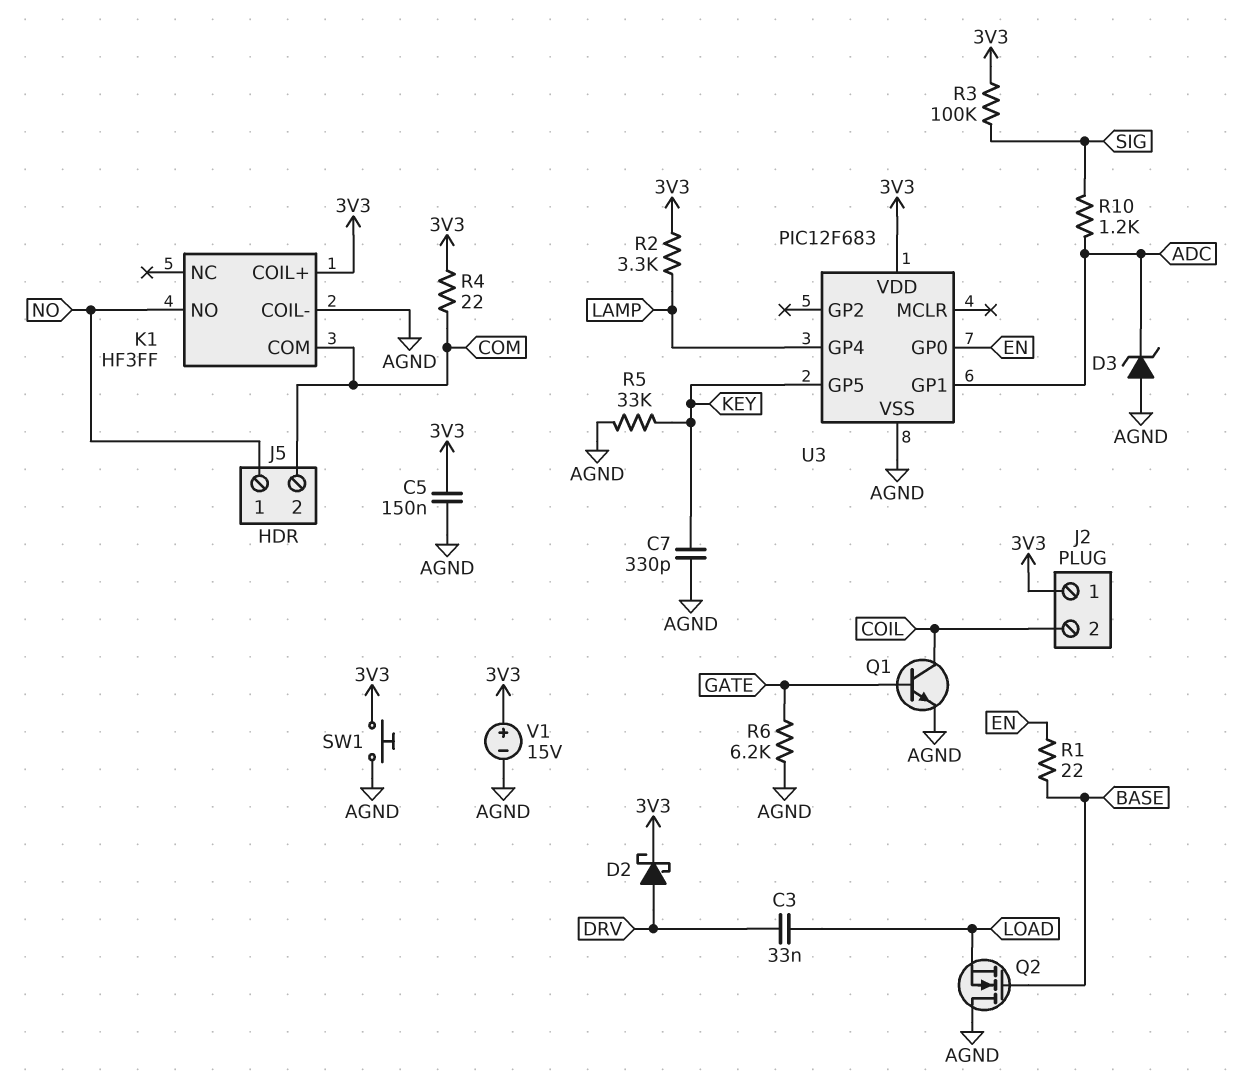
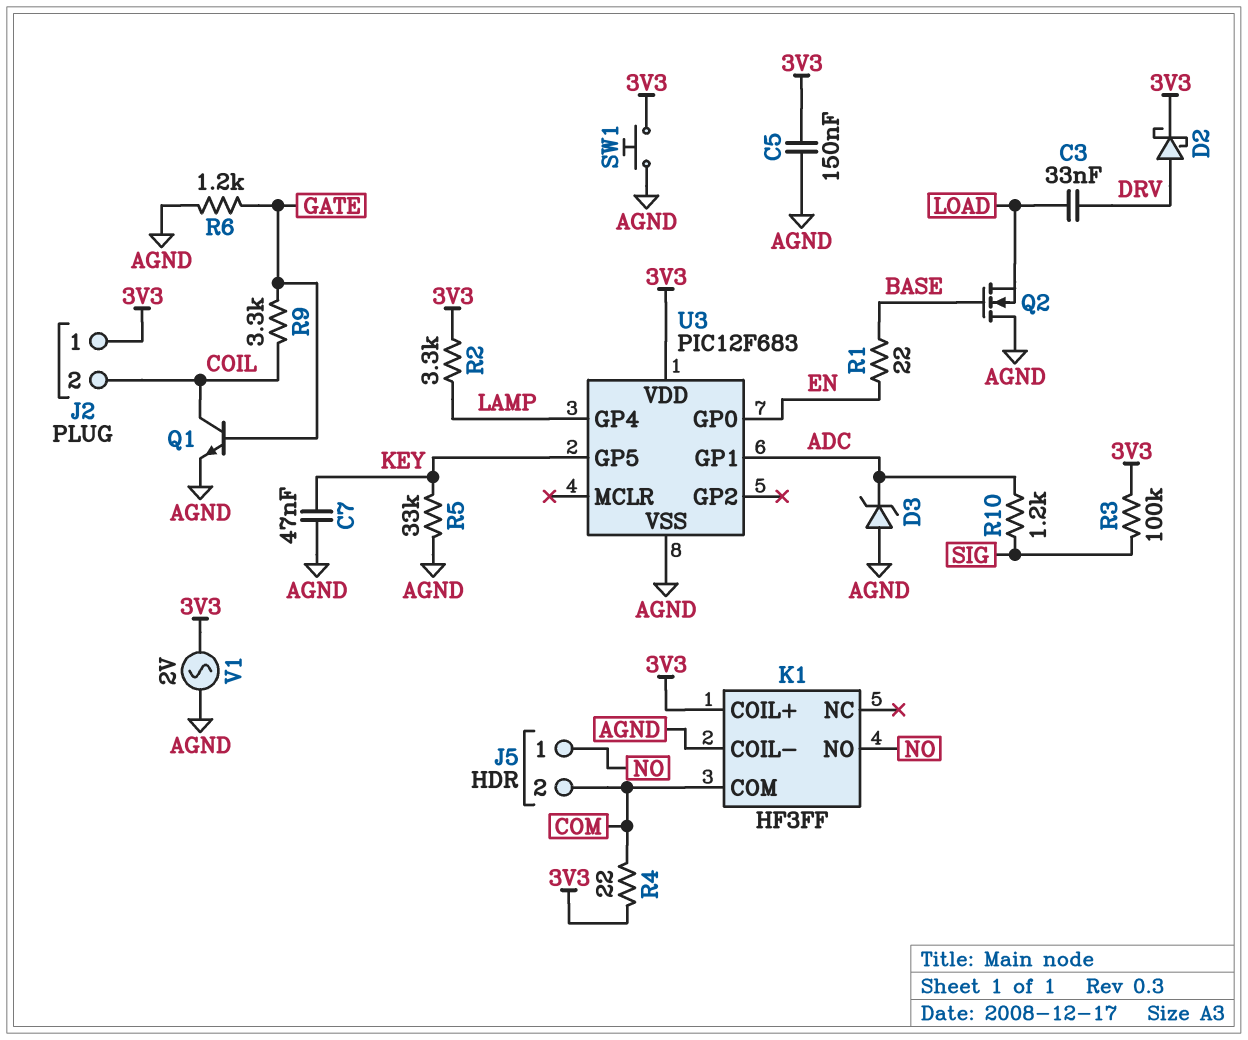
C7: 330pF (AGND, KEY) -> 47nF (AGND, KEY)
R6: 6.2k (AGND, GATE) -> 1.2k (AGND, GATE)
R9: none -> 3.3k (COIL, GATE)
V1: 15V (plus 3V3, minus AGND) -> AC 2V (3V3, AGND)

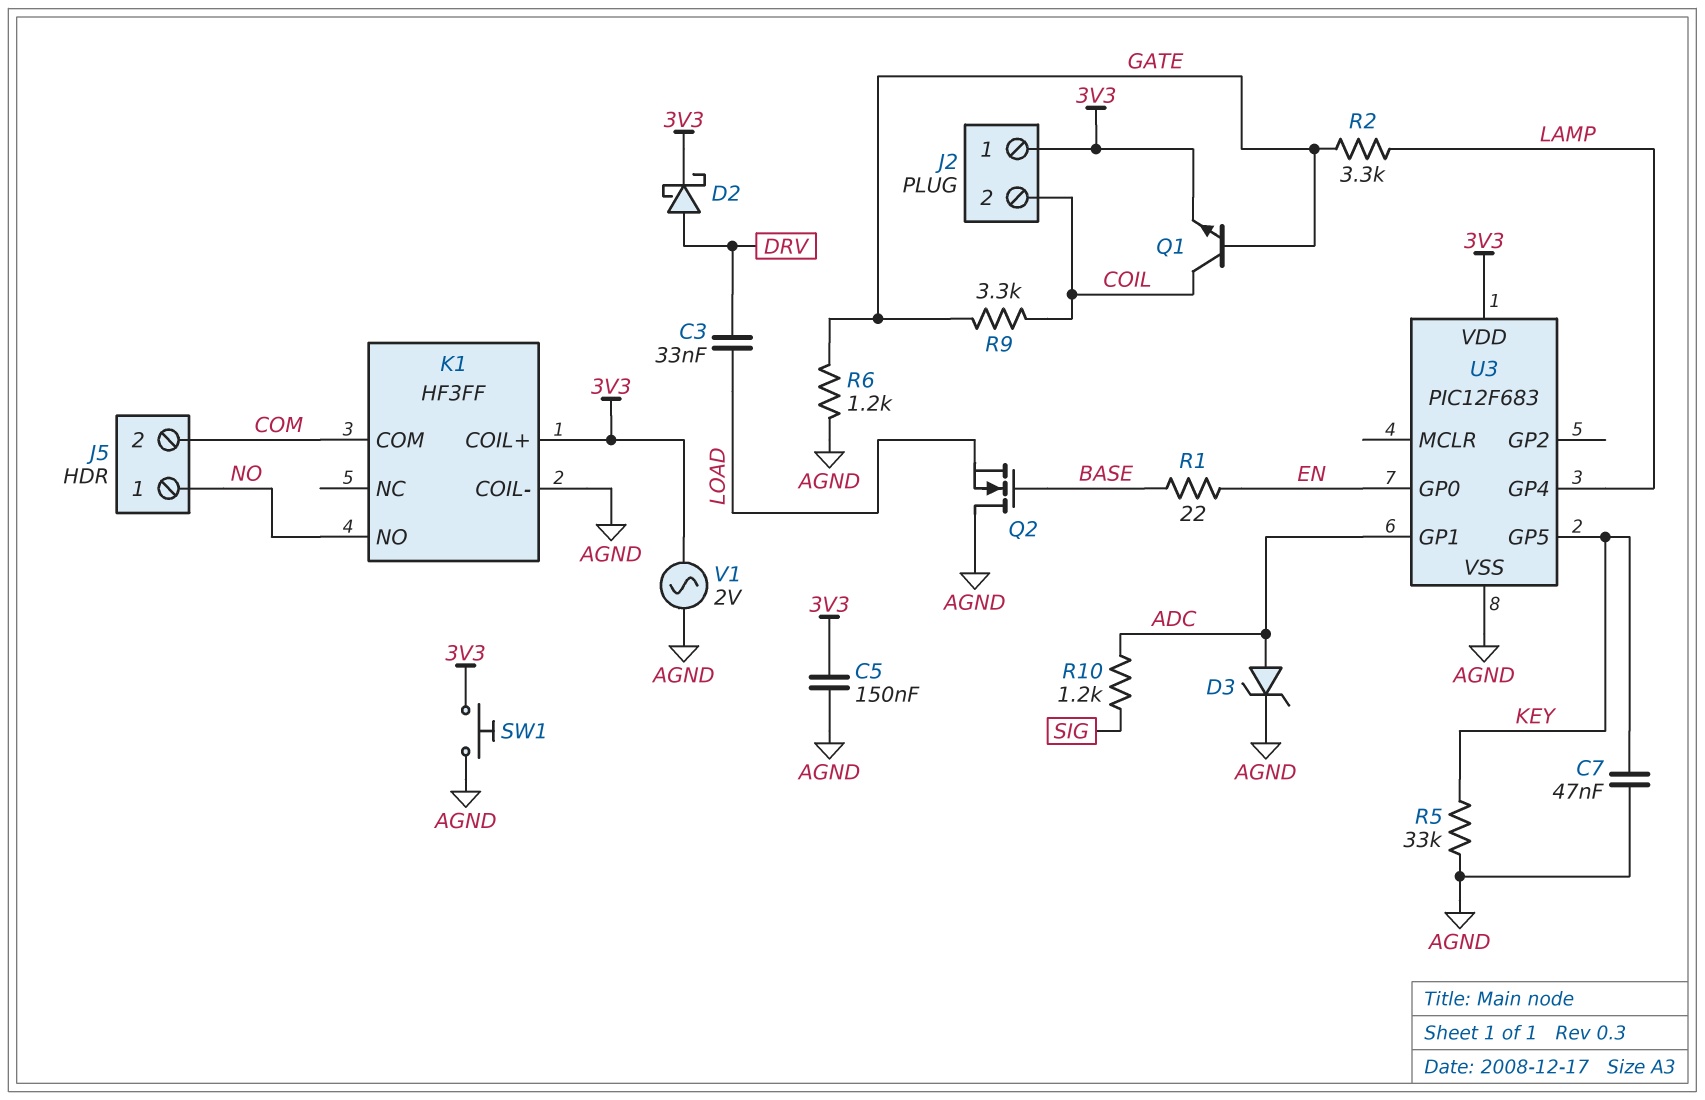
D3: zener (A AGND, K ADC) -> zener (A ADC, K AGND)
Q1: NPN (B GATE, C COIL, E AGND) -> NPN (B GATE, C COIL, E 3V3)
R2: 3.3k (3V3, LAMP) -> 3.3k (GATE, LAMP)
R3: 100k (3V3, SIG) -> none
R4: 22 (3V3, COM) -> none

